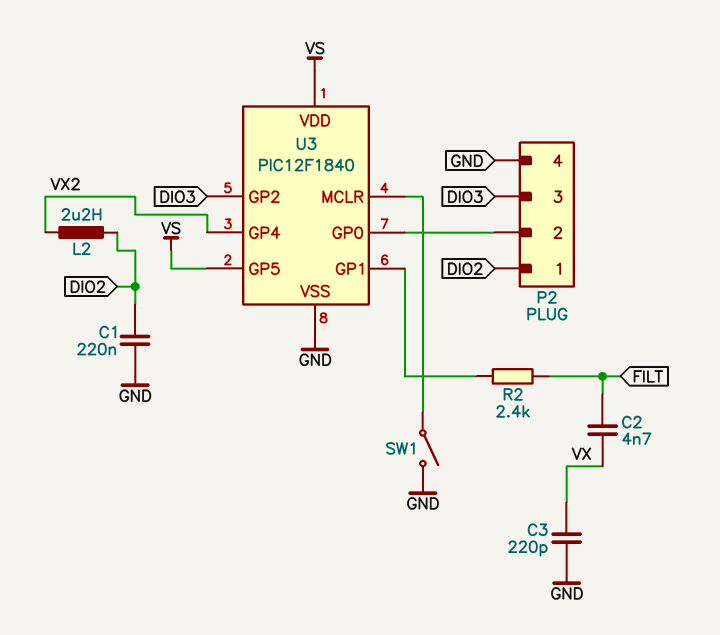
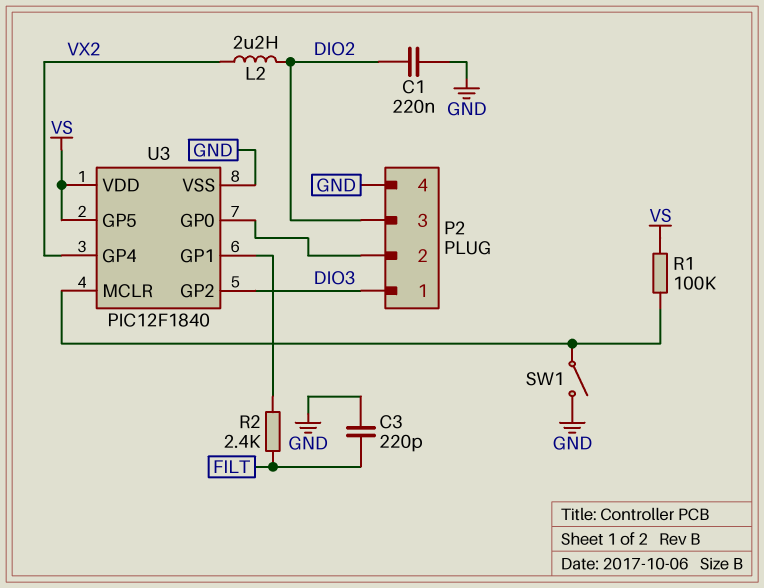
C2: 4.7nF (FILT, VX) -> none
C3: 220pF (GND, VX) -> 220pF (FILT, GND)
P2 pin 1: DIO2 -> DIO3
P2 pin 3: DIO3 -> DIO2
R1: none -> 100k (U3/MCLR, VS)

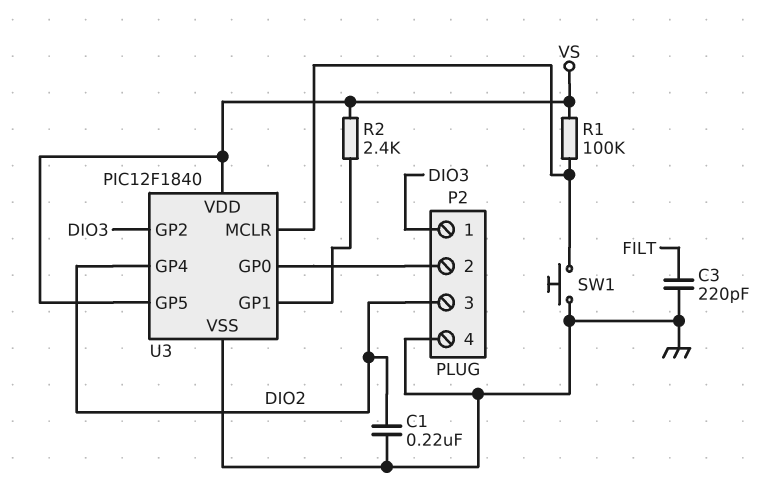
L2: 2.2uH (DIO2, VX2) -> none
R2: 2.4k (FILT, U3/GP1) -> 2.4k (U3/GP1, VS)
SW1: switch (GND, U3/MCLR) -> button (GND, U3/MCLR)
U3 pin GP4: VX2 -> DIO2

